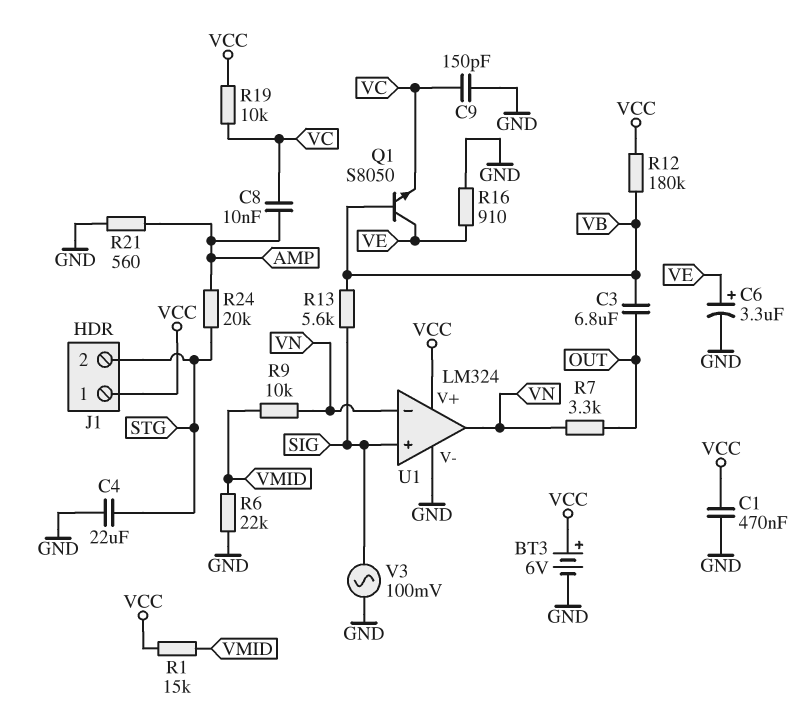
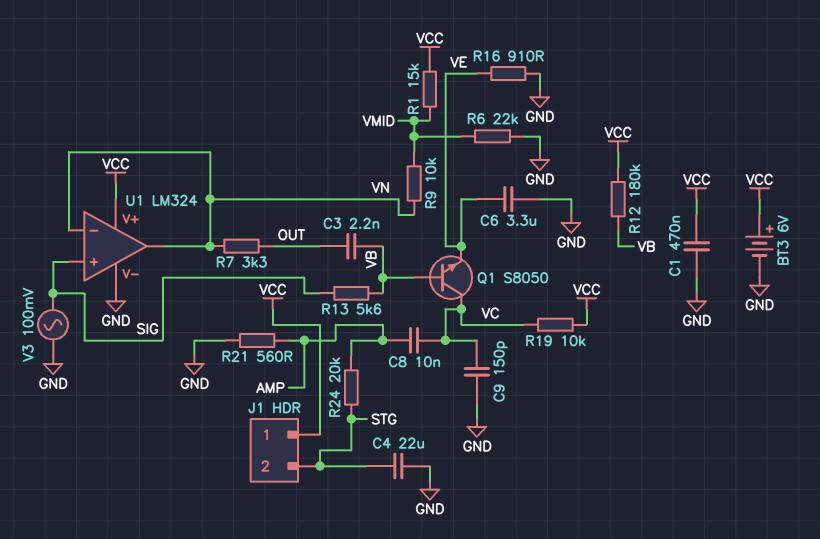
C3: 6.8uF (OUT, VB) -> 2.2nF (OUT, VB)
C6: 3.3uF (plus VE, minus GND) -> 3.3uF (GND, VE)
Q1: NPN S8050 (B VB, C VE, E VC) -> NPN S8050 (B VB, C VC, E VE)

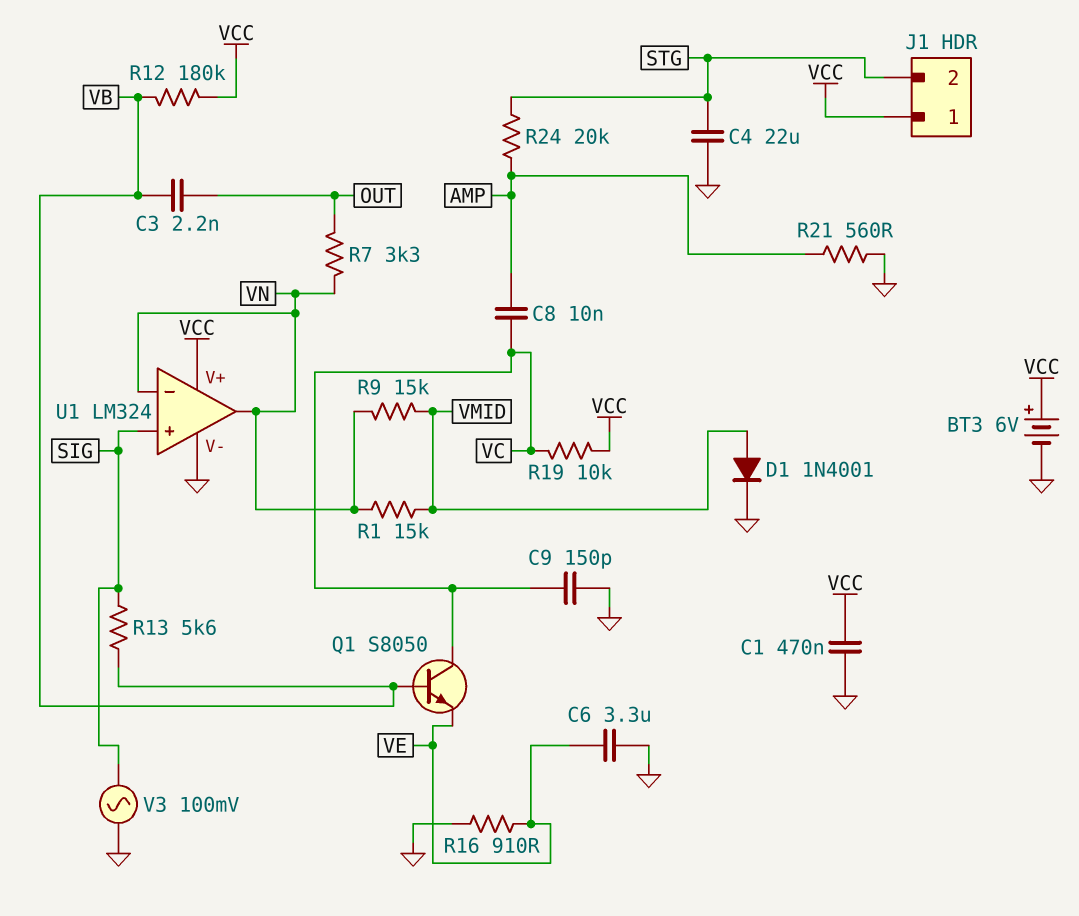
D1: none -> diode 1N4001 (A VMID, K GND)
R1: 15k (VCC, VMID) -> 15k (VMID, VN)
R6: 22k (GND, VMID) -> none
R9: 10k (VMID, VN) -> 15k (VMID, VN)

